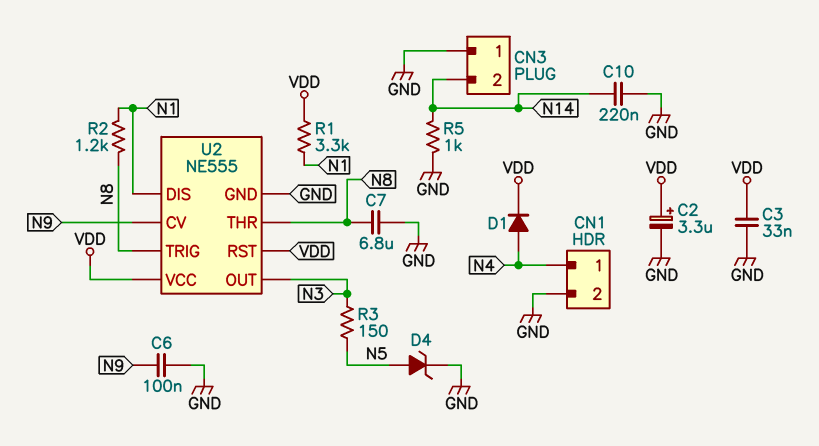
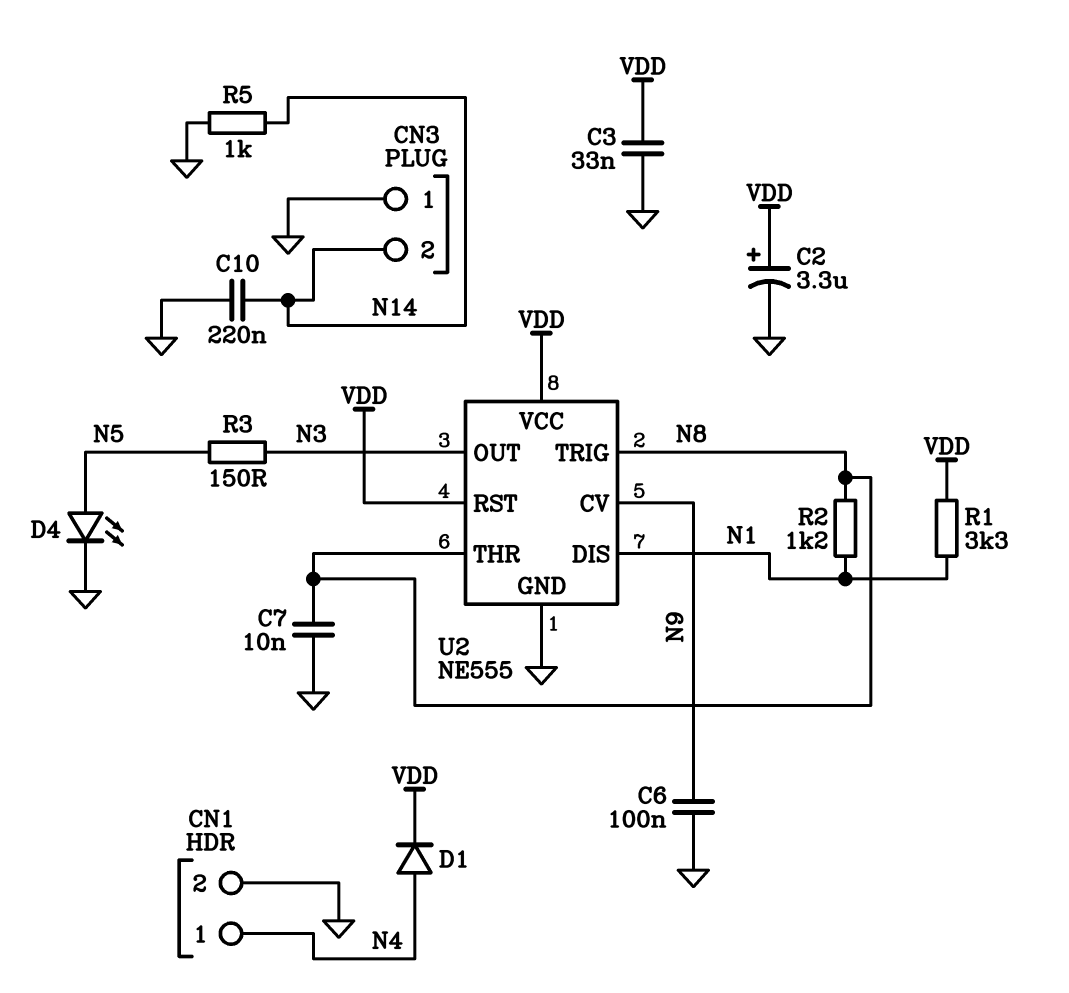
C7: 6.8uF (GND, N8) -> 10nF (GND, N8)
D4: zener (A N5, K GND) -> LED (A N5, K GND)

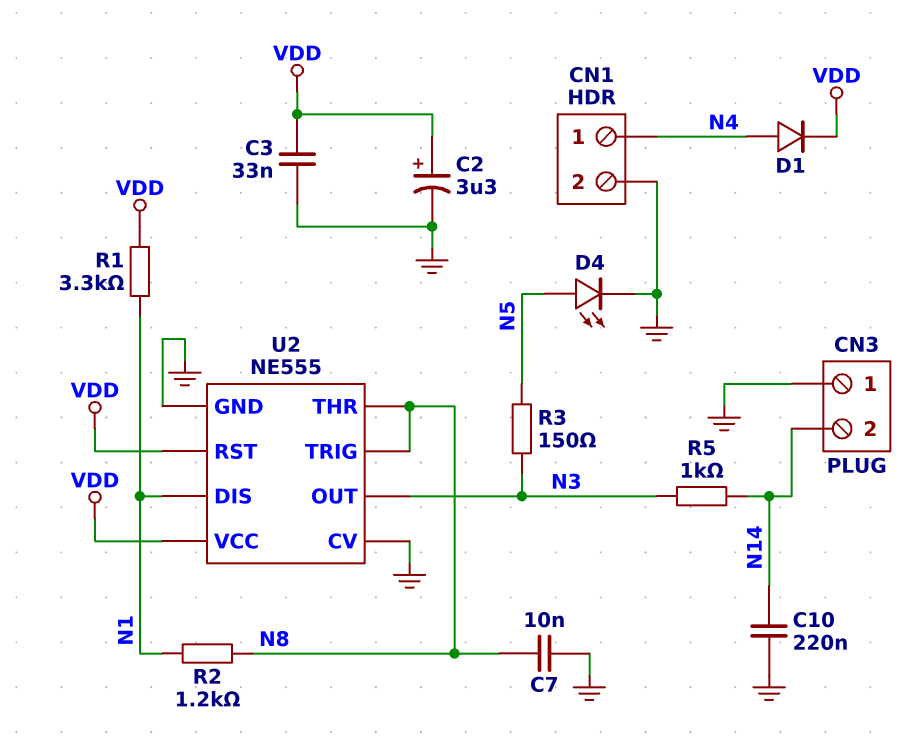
C6: 100nF (GND, N9) -> none
R5: 1k (GND, N14) -> 1k (N3, N14)
U2 pin CV: N9 -> GND

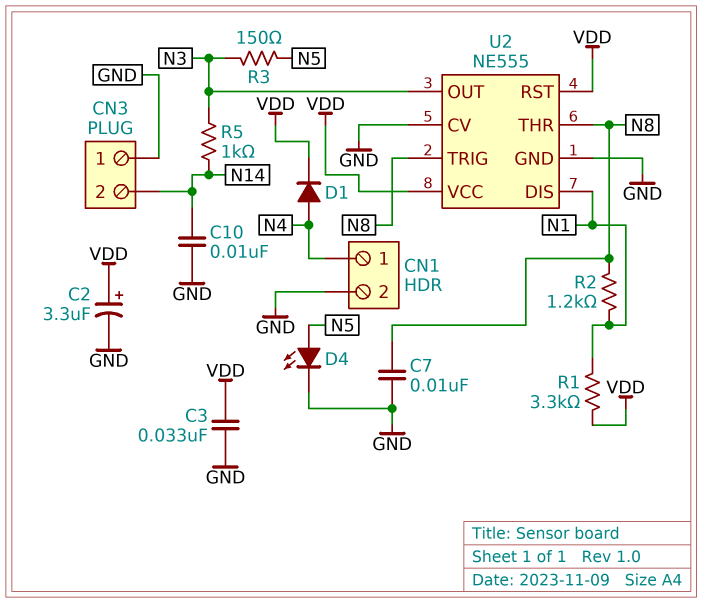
C10: 220nF (GND, N14) -> 10nF (GND, N14)

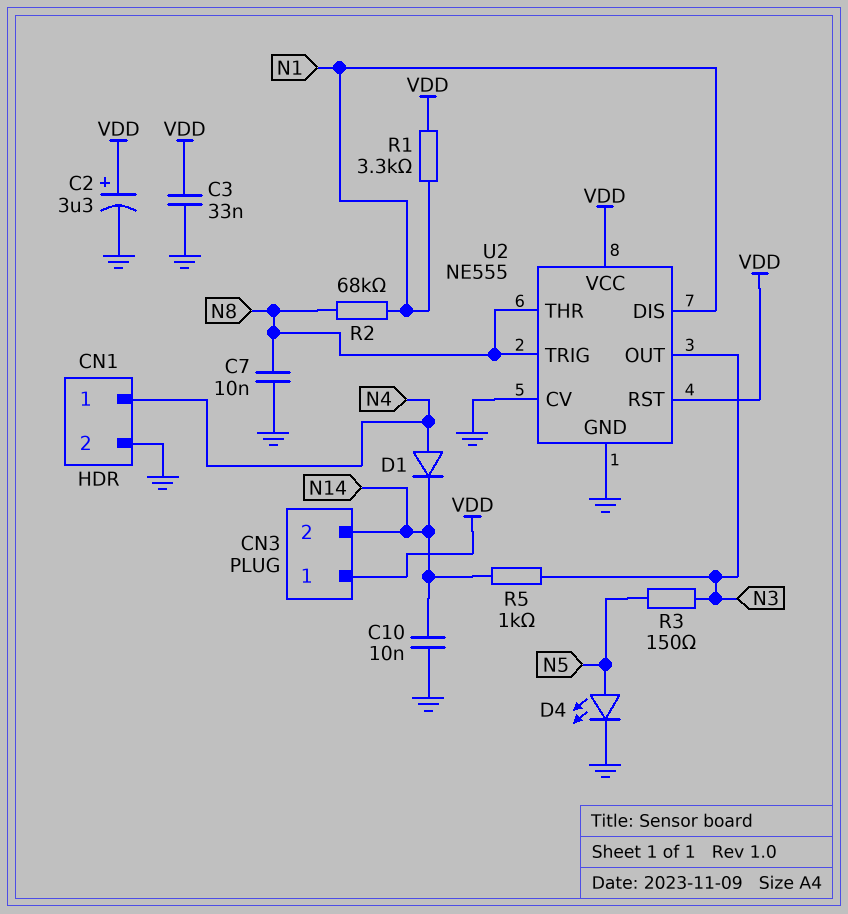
CN3 pin 1: GND -> VDD
D1: diode (A N4, K VDD) -> diode (A N4, K N14)
R2: 1.2k (N1, N8) -> 68k (N1, N8)

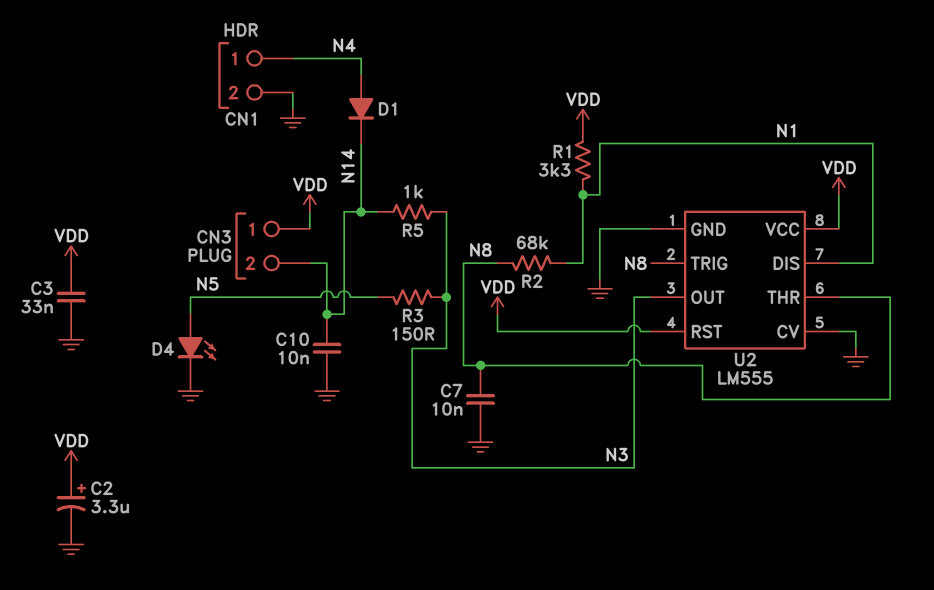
U2: NE555 -> LM555

